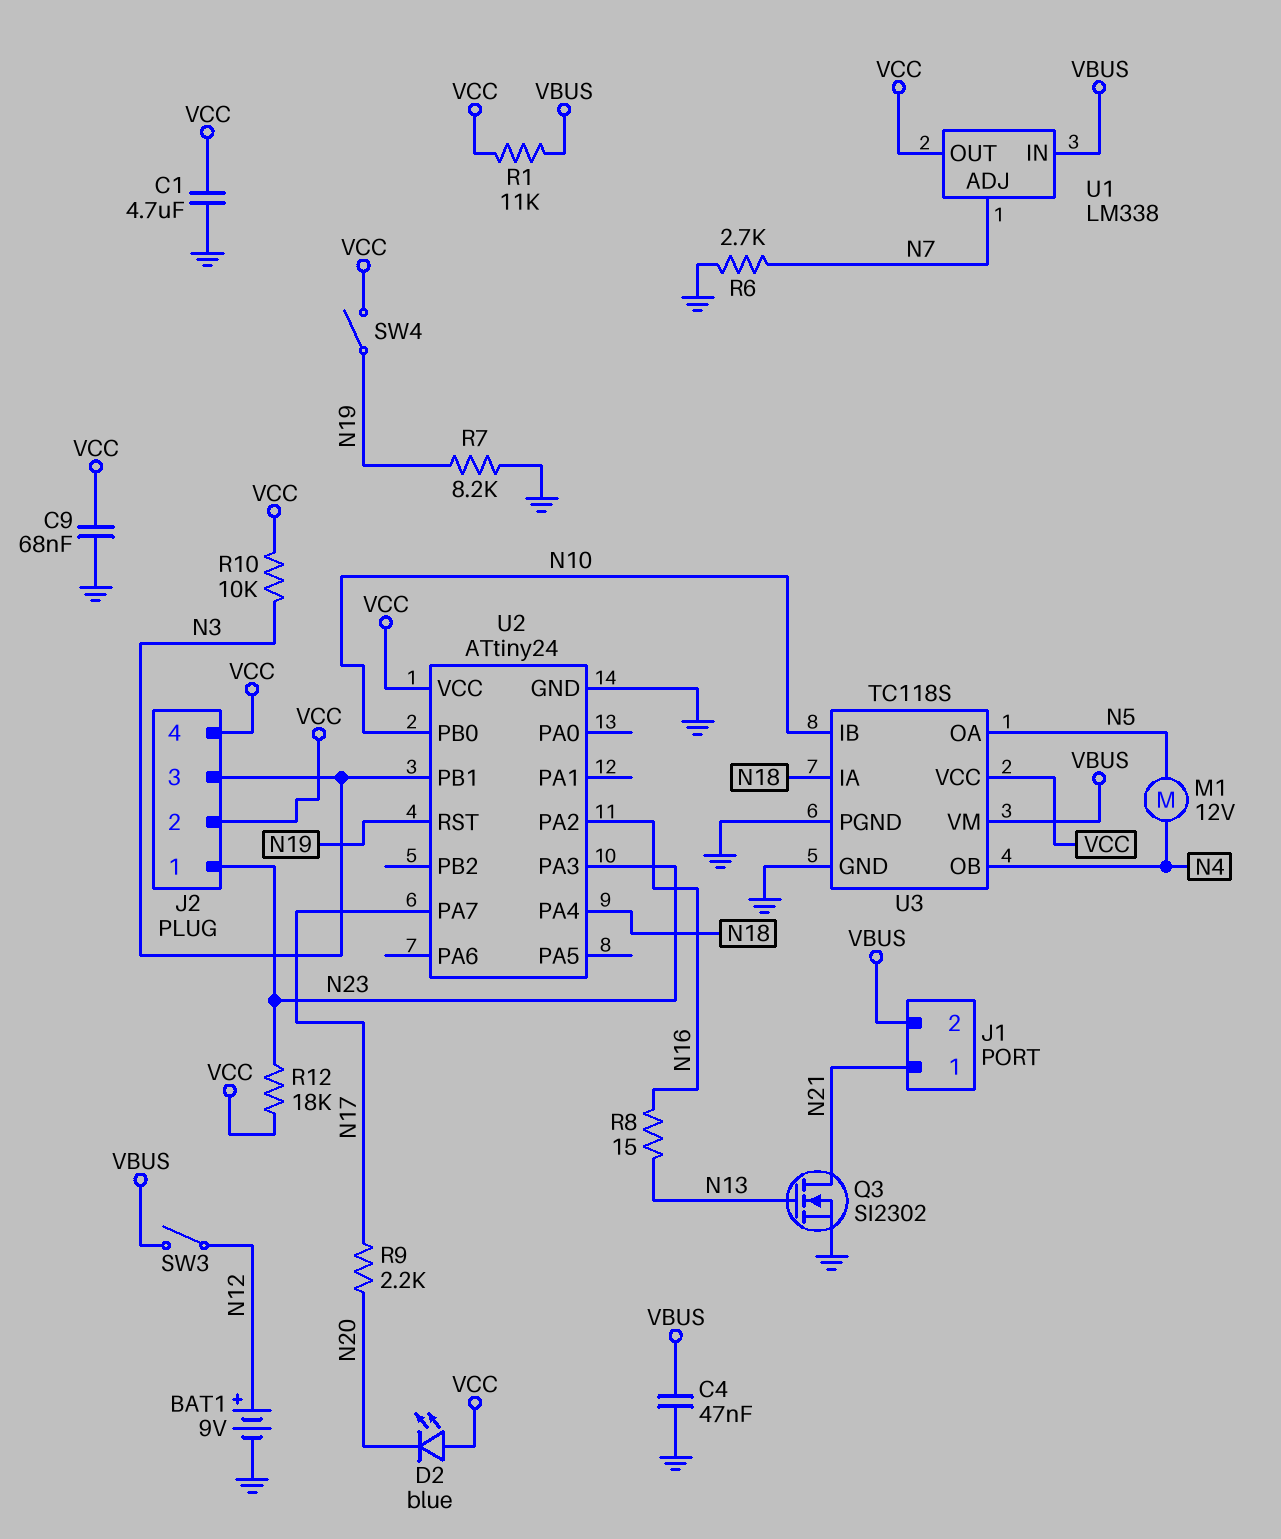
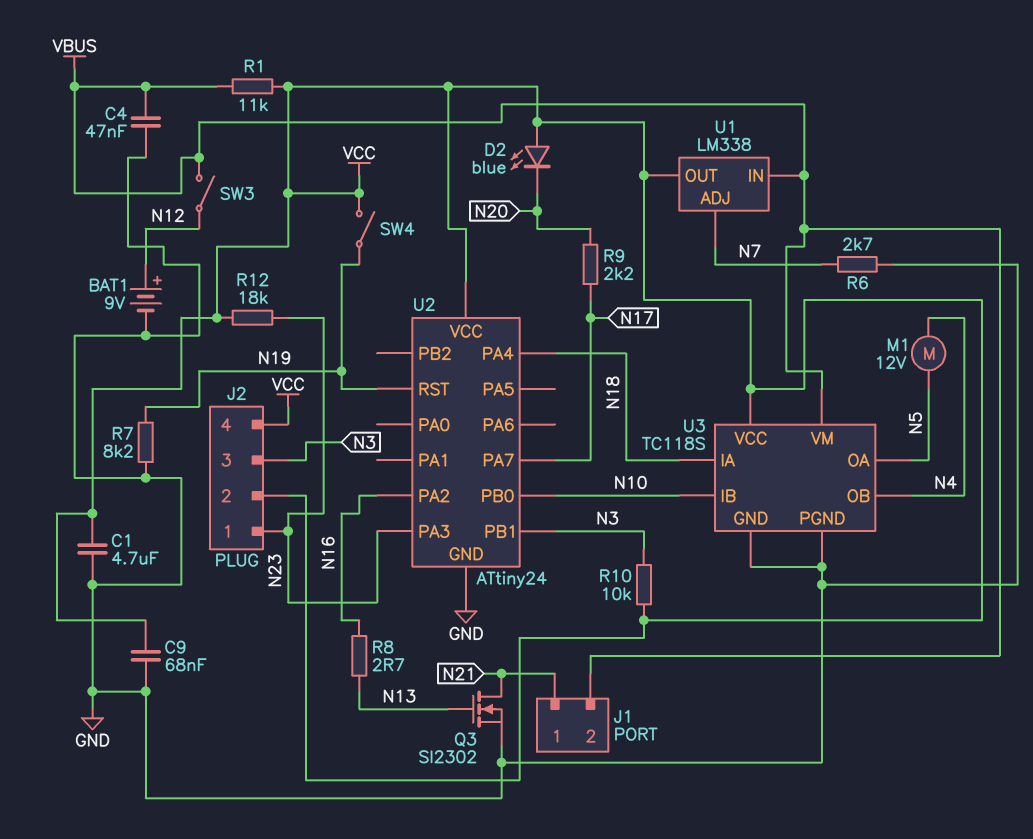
R8: 15 (N13, N16) -> 2.7 (N13, N16)

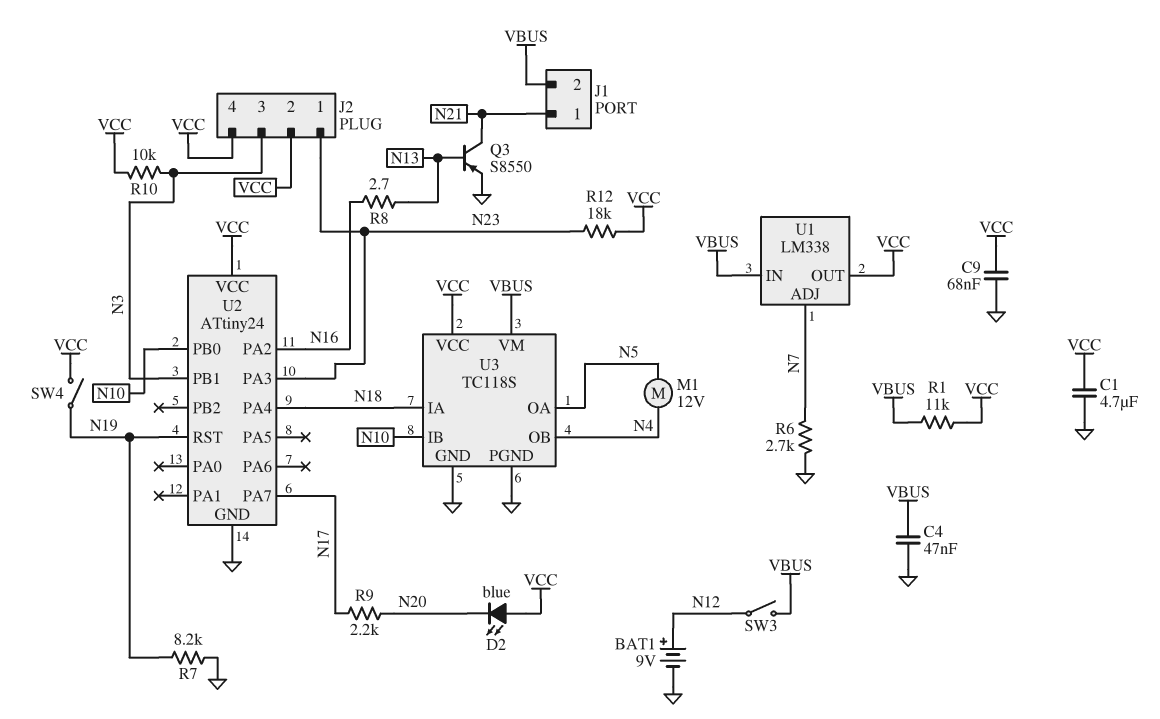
Q3: NMOS SI2302 (G N13, D N21, S GND) -> PNP S8550 (B N13, C N21, E GND)

